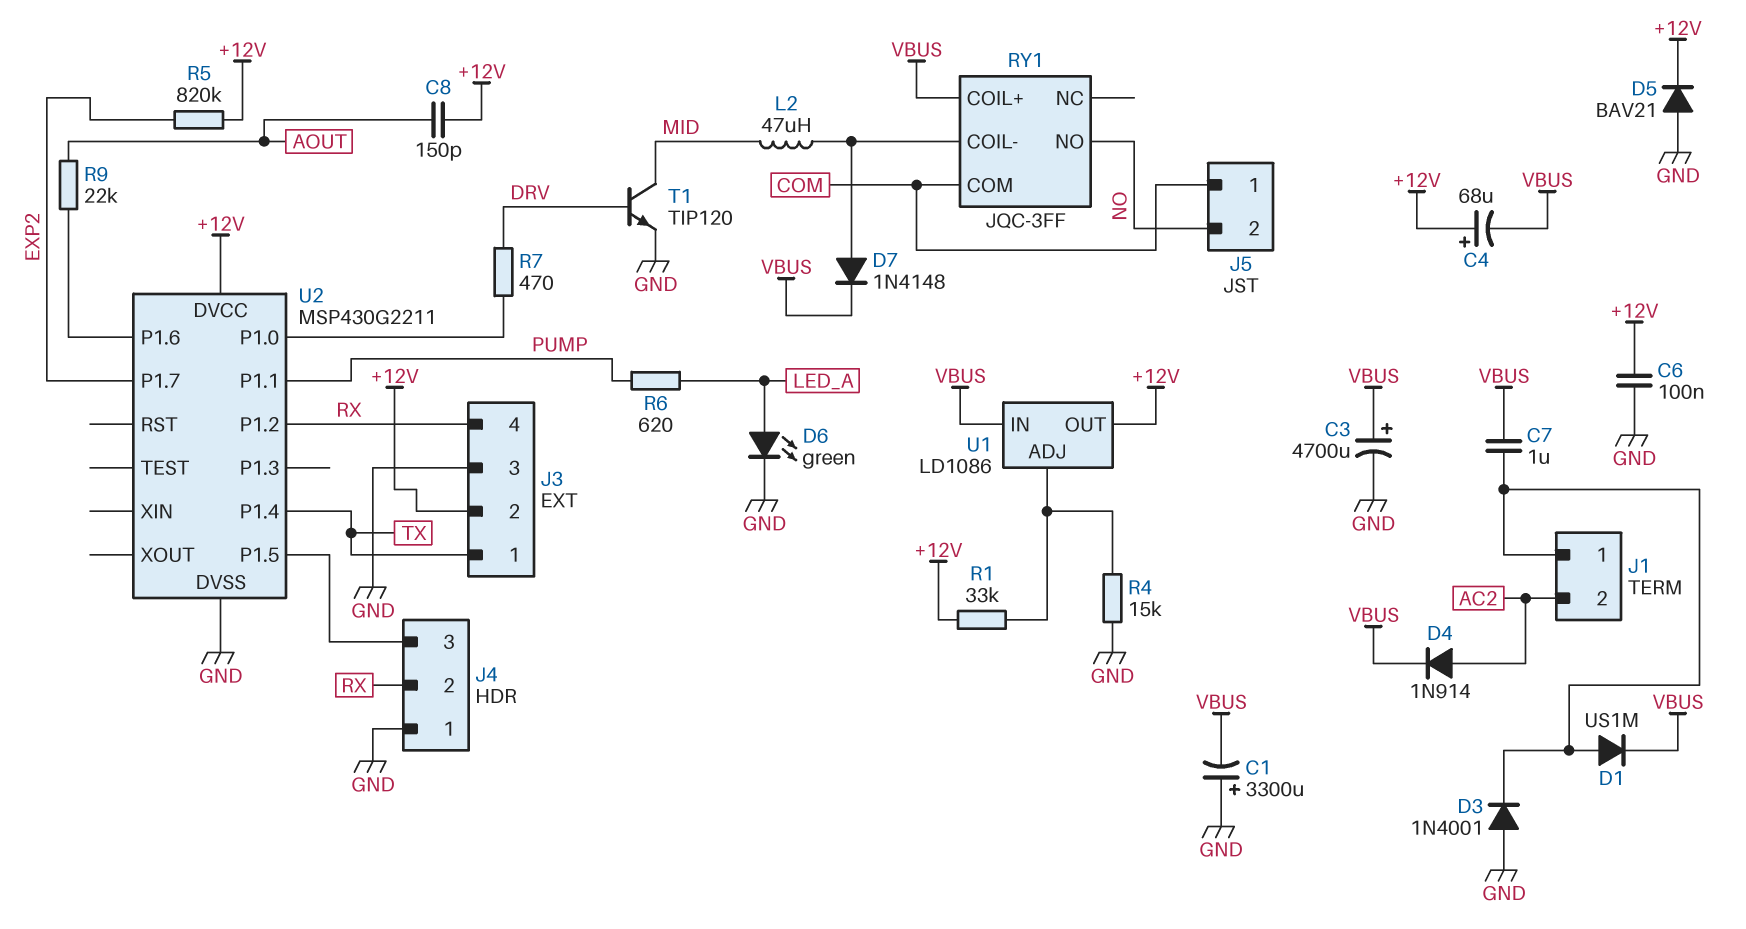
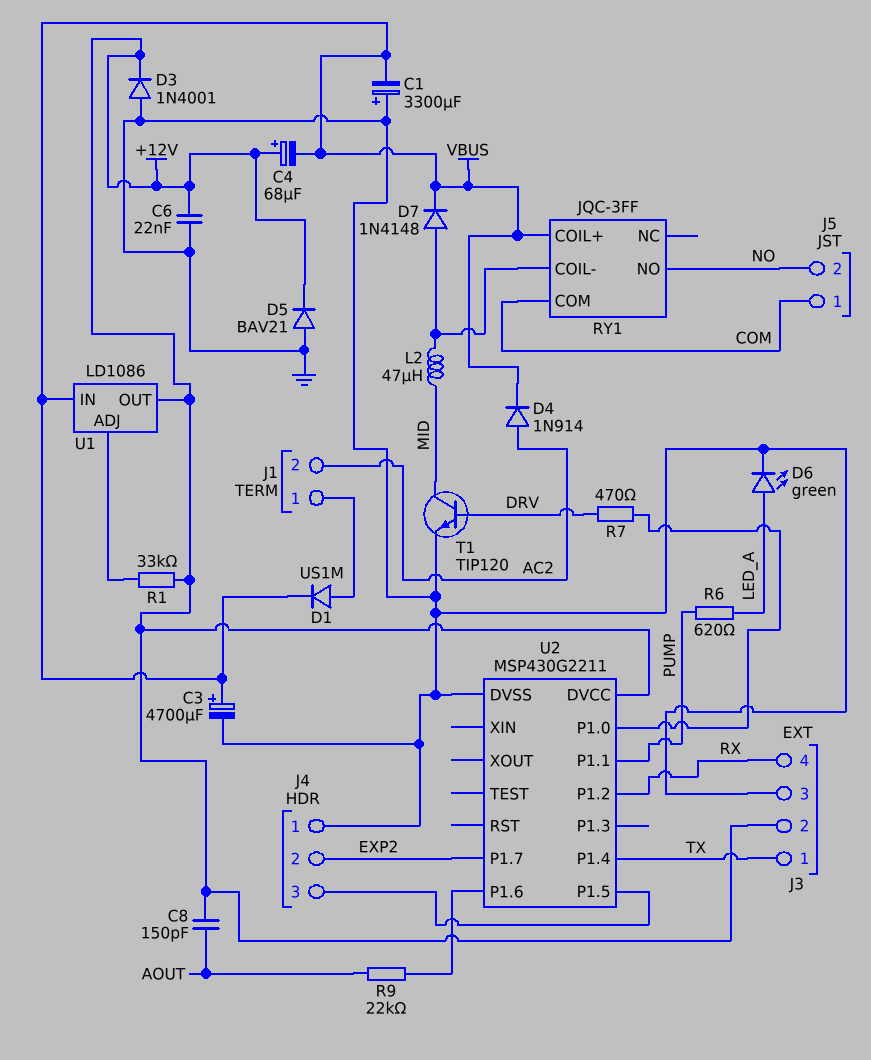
C6: 100nF (+12V, GND) -> 22nF (+12V, GND)
C7: 1uF (J1/1, VBUS) -> none
D3: diode 1N4001 (A GND, K J1/1) -> diode 1N4001 (A GND, K +12V)
J4 pin 2: RX -> EXP2
R4: 15k (GND, U1/ADJ) -> none
R5: 820k (+12V, EXP2) -> none

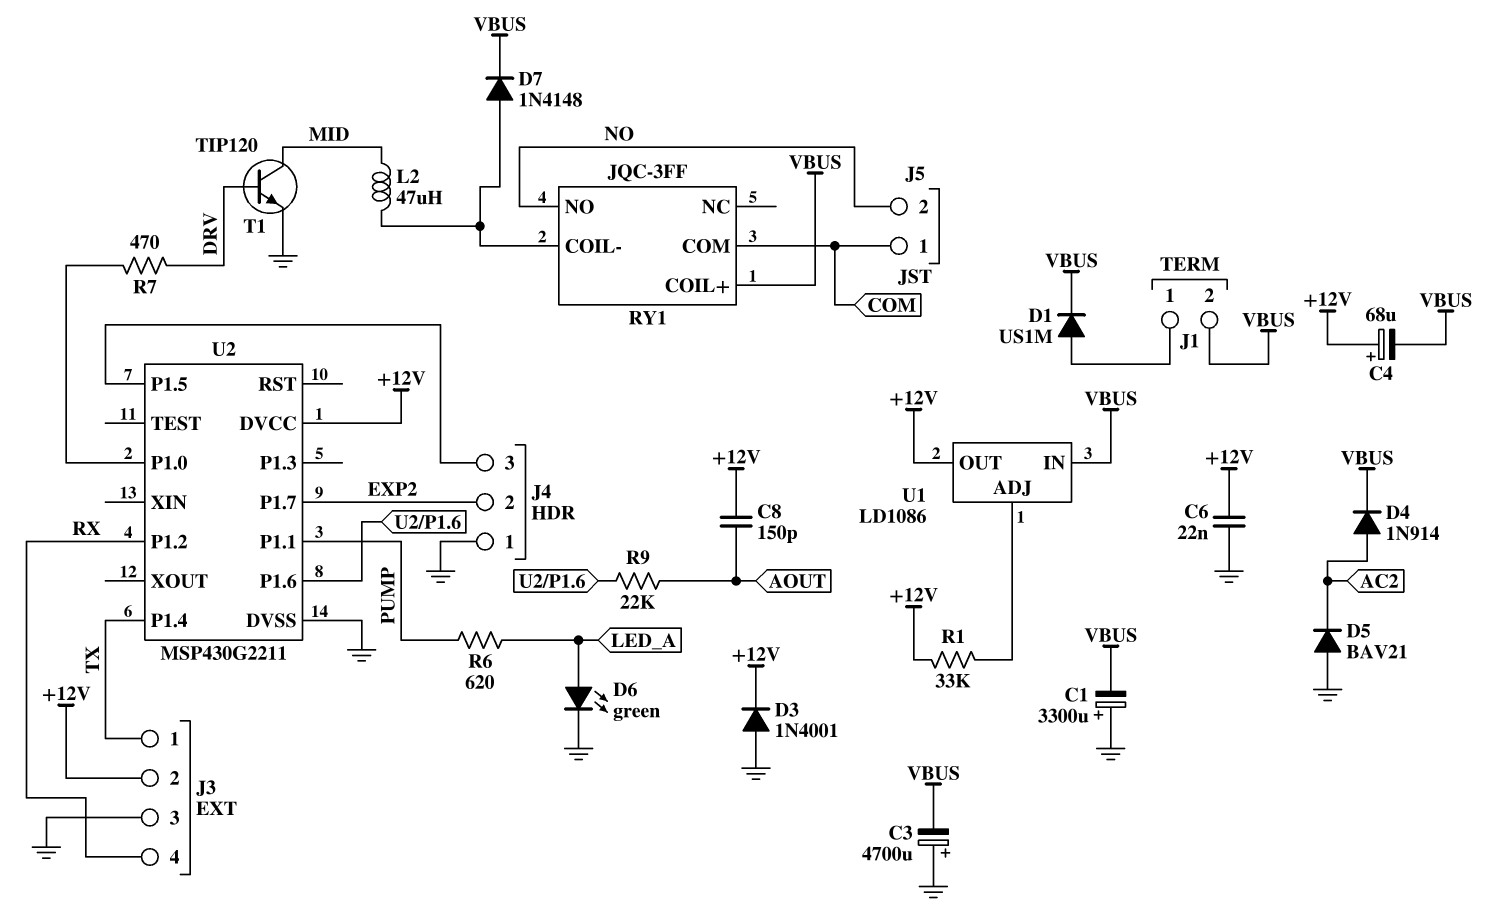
C3: 4700uF (plus VBUS, minus GND) -> 4700uF (plus GND, minus VBUS)
D5: diode BAV21 (A GND, K +12V) -> diode BAV21 (A GND, K AC2)
J1 pin 2: AC2 -> VBUS

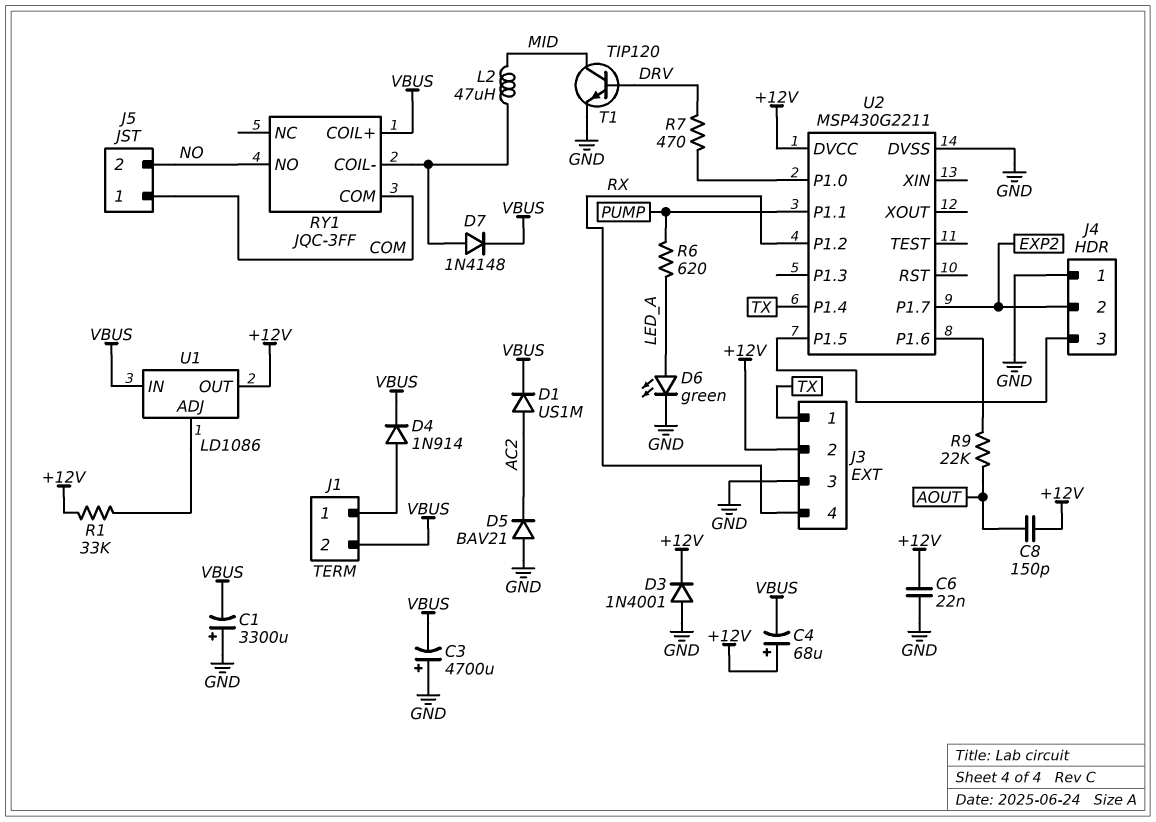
D1: diode US1M (A J1/1, K VBUS) -> diode US1M (A AC2, K VBUS)
D4: diode 1N914 (A AC2, K VBUS) -> diode 1N914 (A J1/1, K VBUS)

